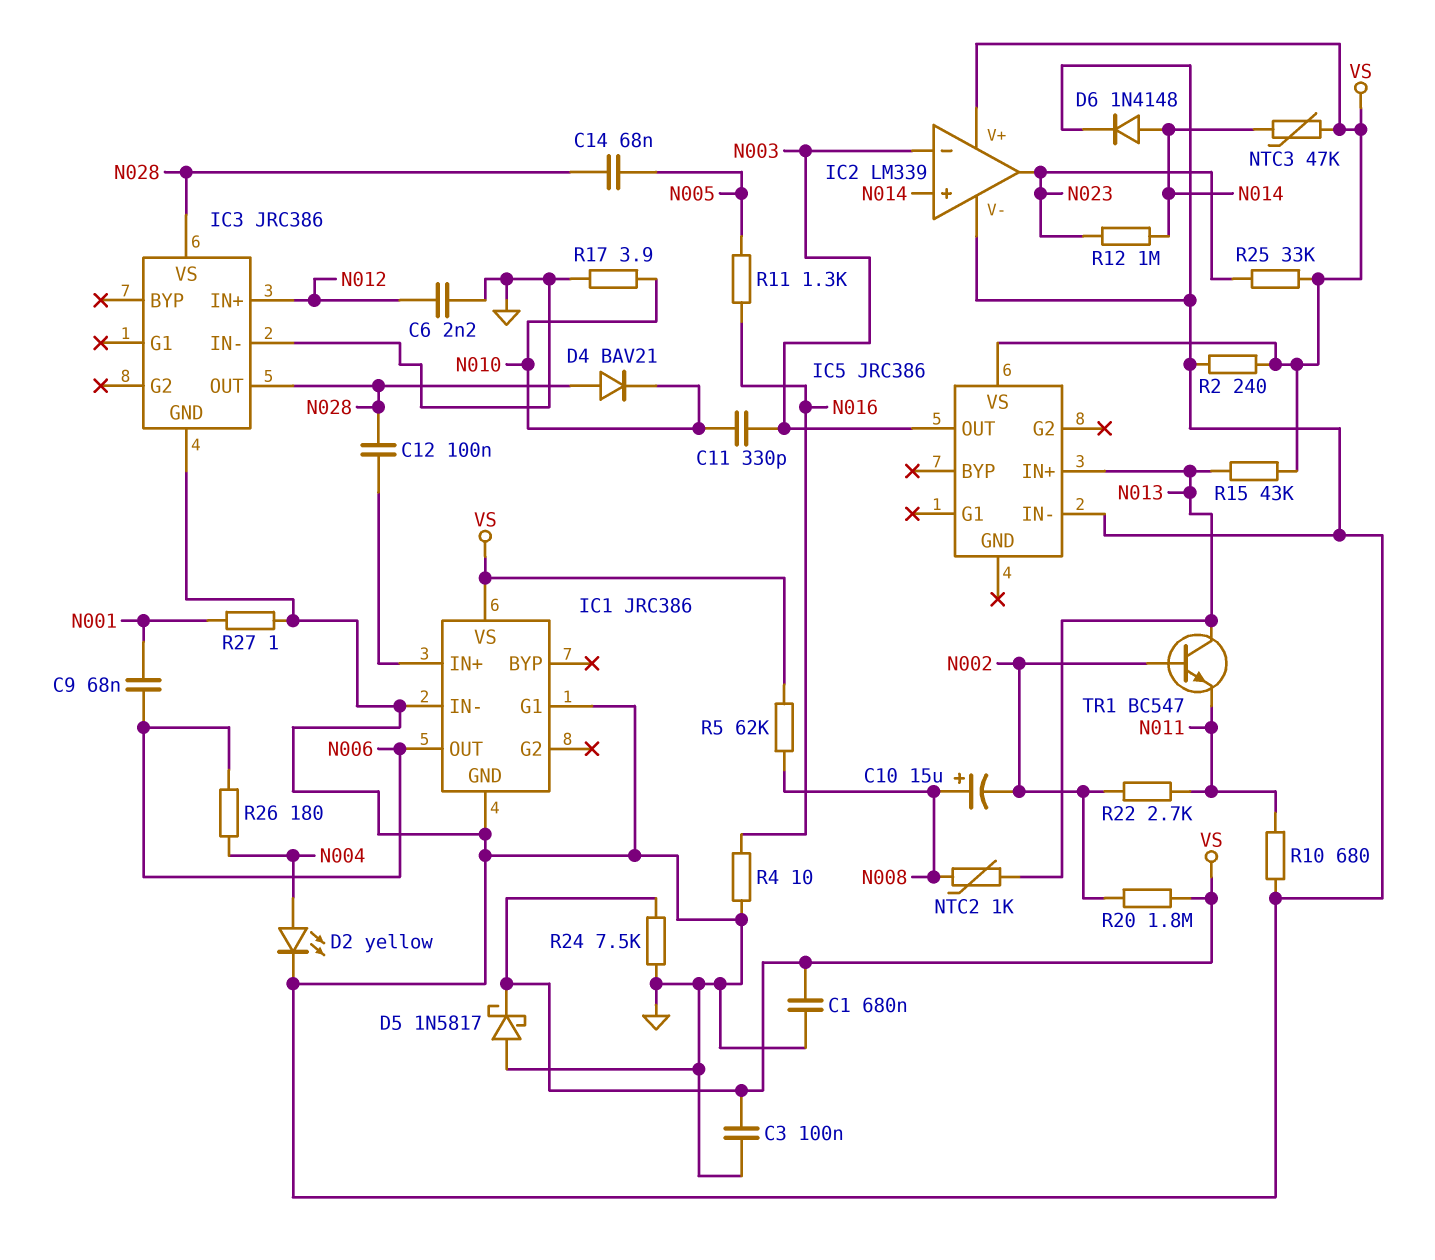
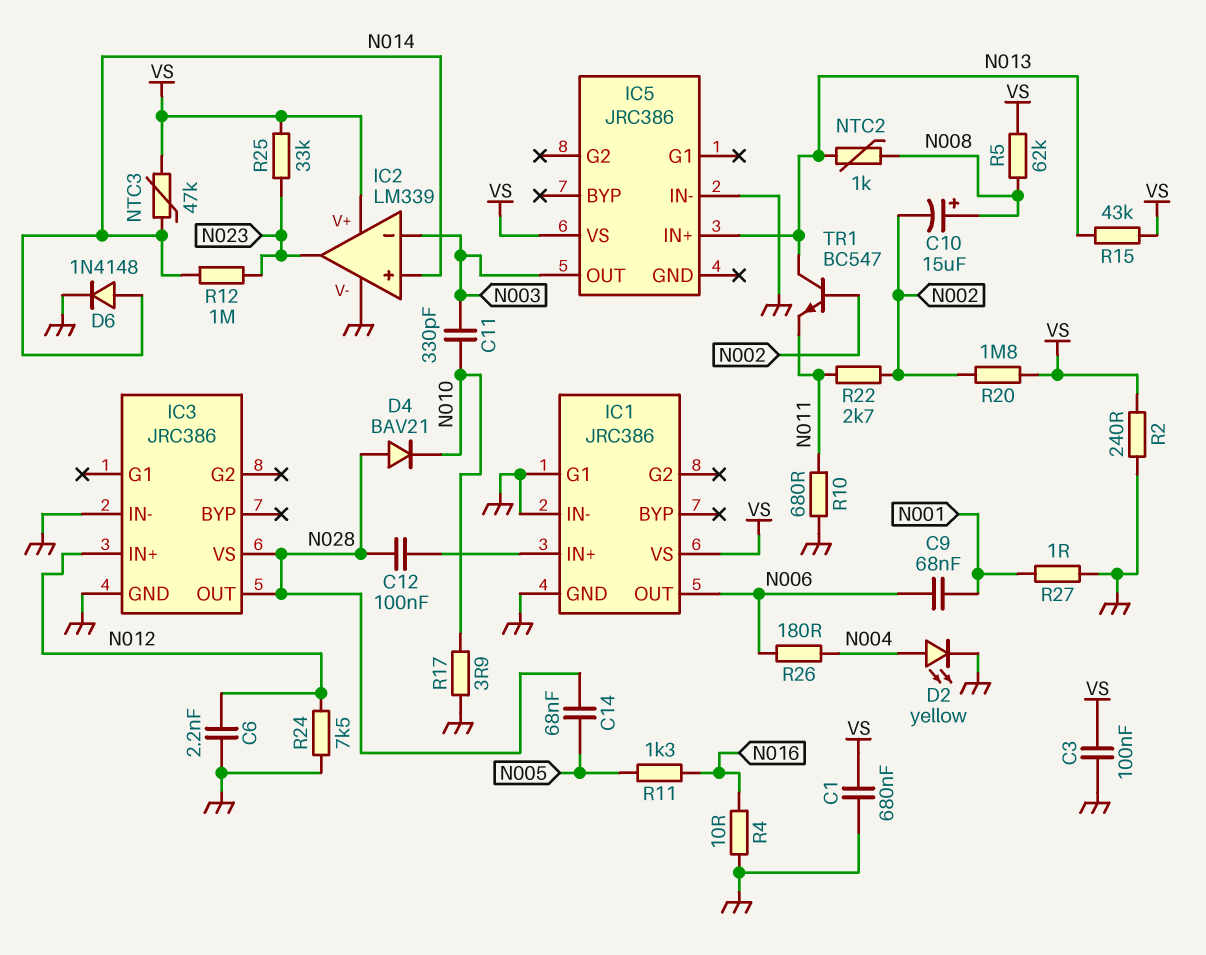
D5: schottky 1N5817 (A GND, K VS) -> none
R24: 7.5k (GND, VS) -> 7.5k (GND, N012)

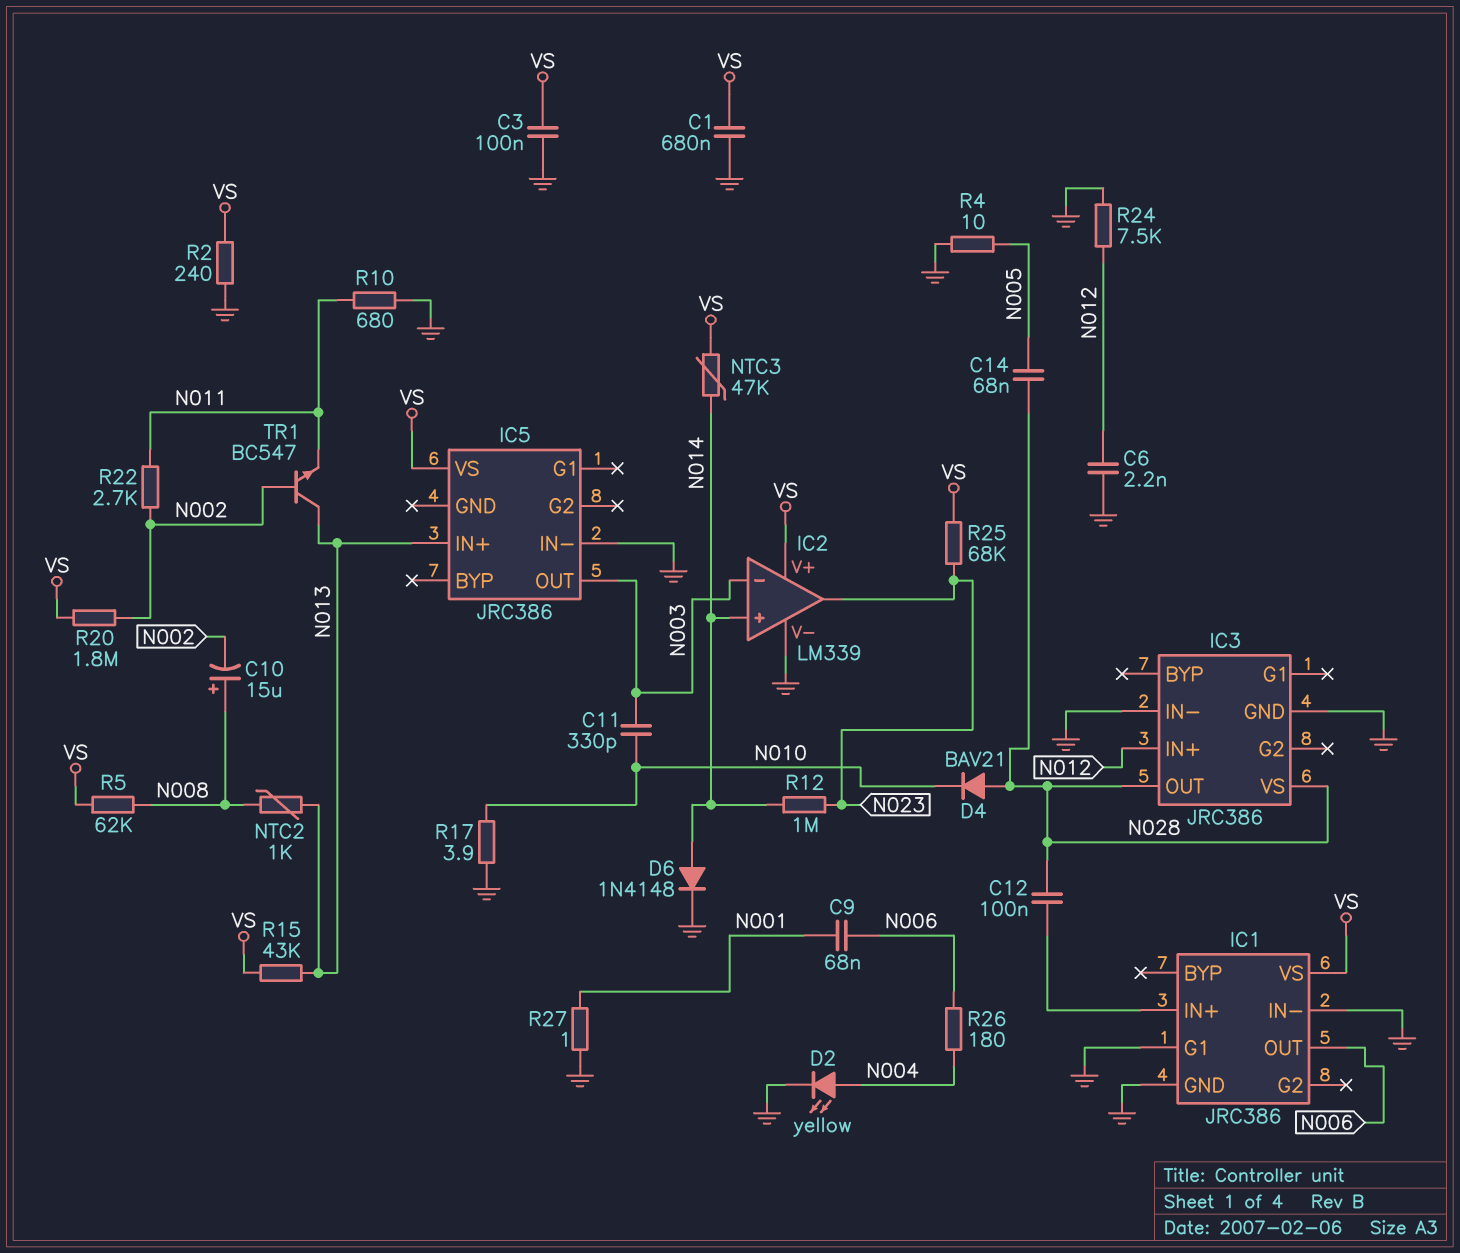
R4: 10 (GND, N016) -> 10 (GND, N005)
R11: 1.3k (N005, N016) -> none
R25: 33k (N023, VS) -> 68k (N023, VS)

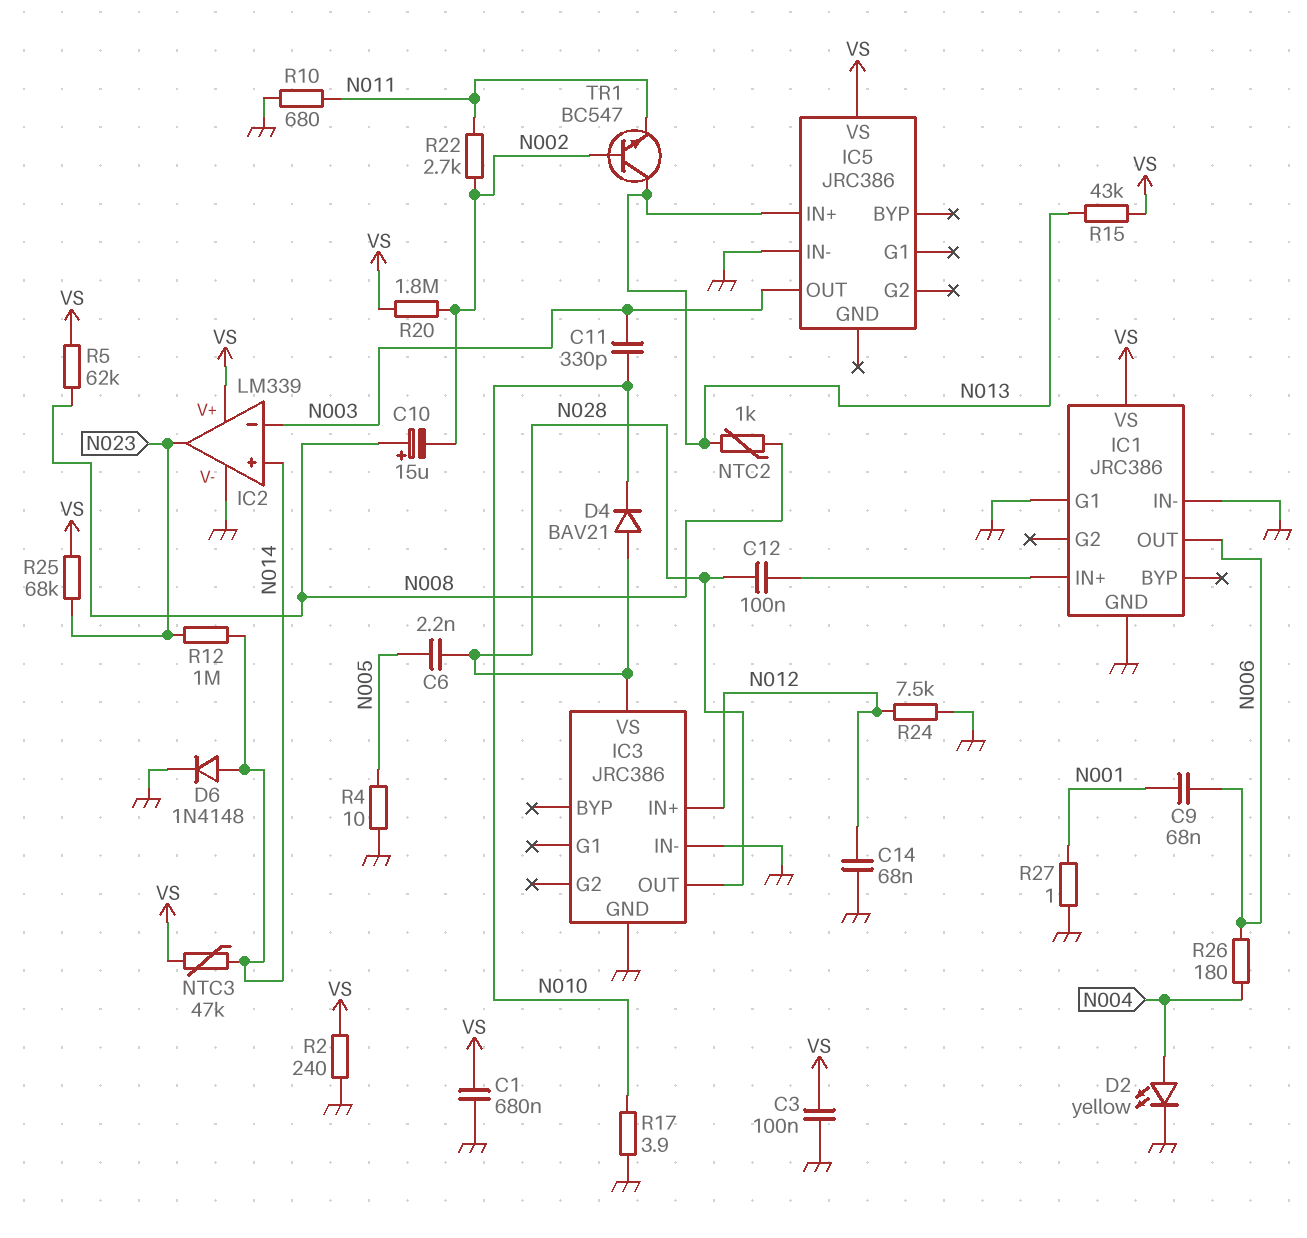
C6: 2.2nF (GND, N012) -> 2.2nF (N005, N028)
C14: 68nF (N005, N028) -> 68nF (GND, N012)

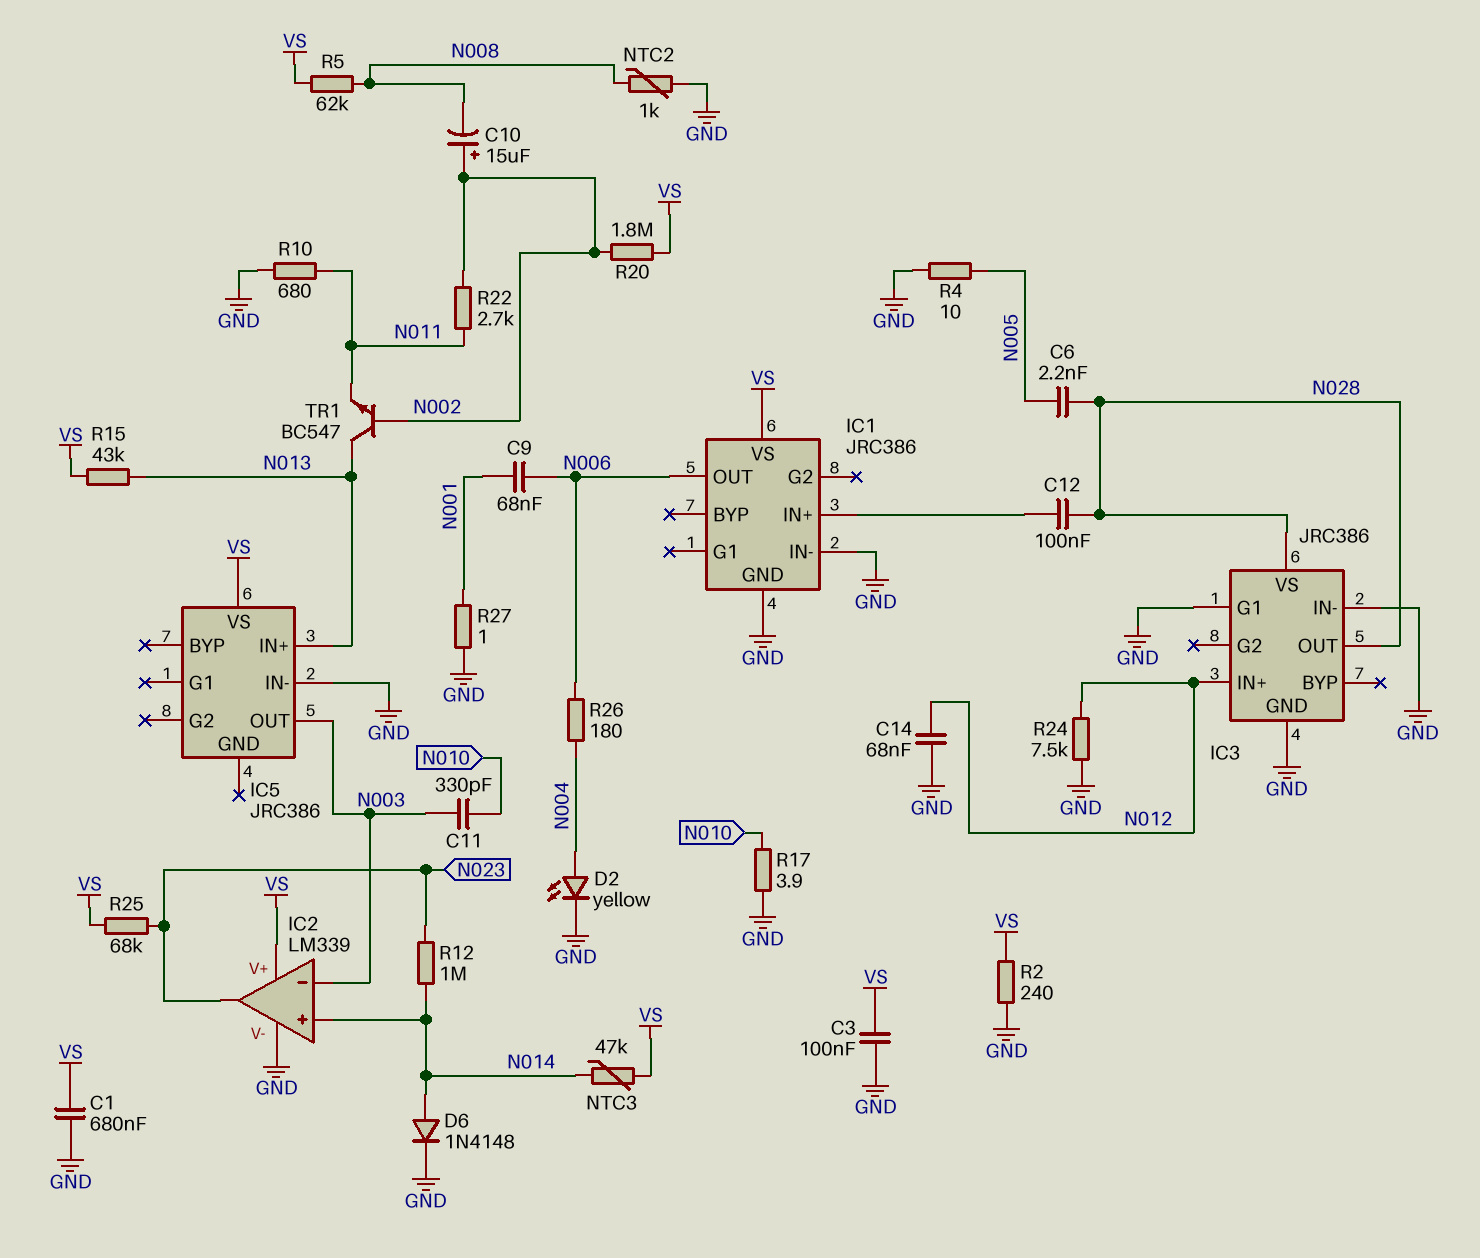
C10: 15uF (plus N008, minus N002) -> 15uF (plus N002, minus N008)
D4: diode BAV21 (A N028, K N010) -> none
IC1 pin G1: GND -> none
IC3 pin G1: none -> GND
NTC2: 1k (N008, N013) -> 1k (GND, N008)

